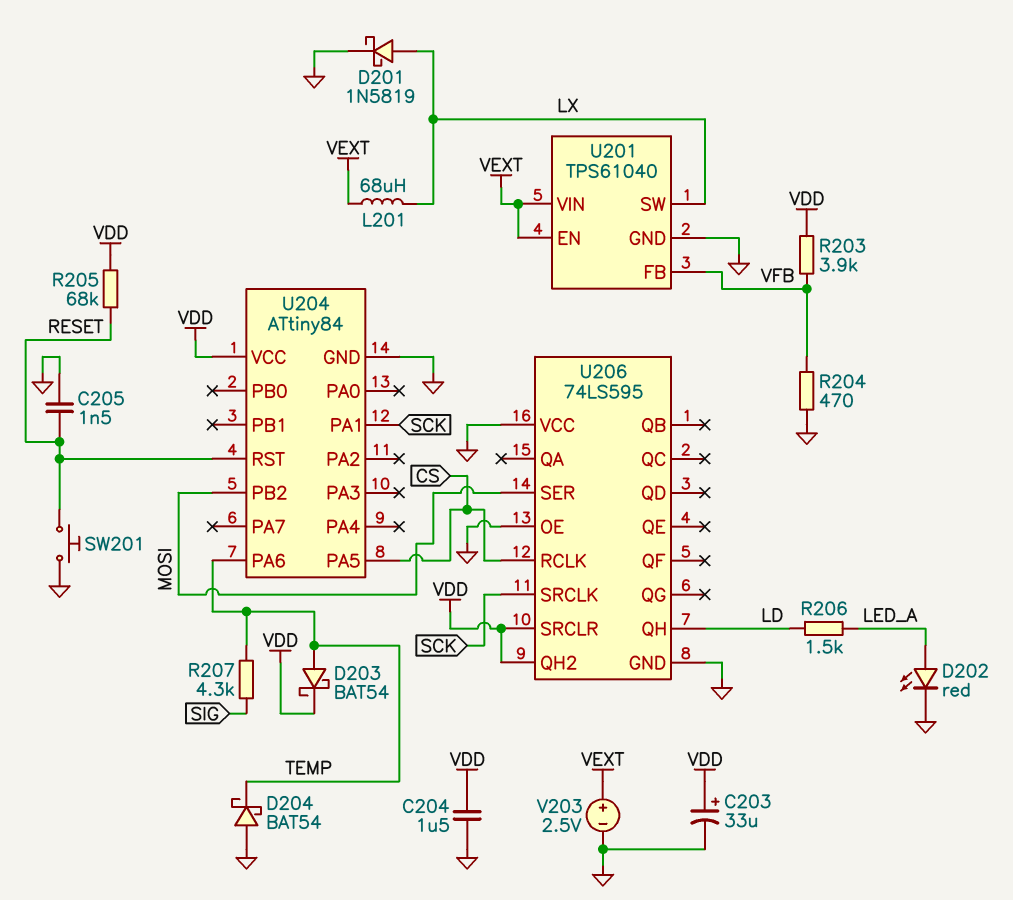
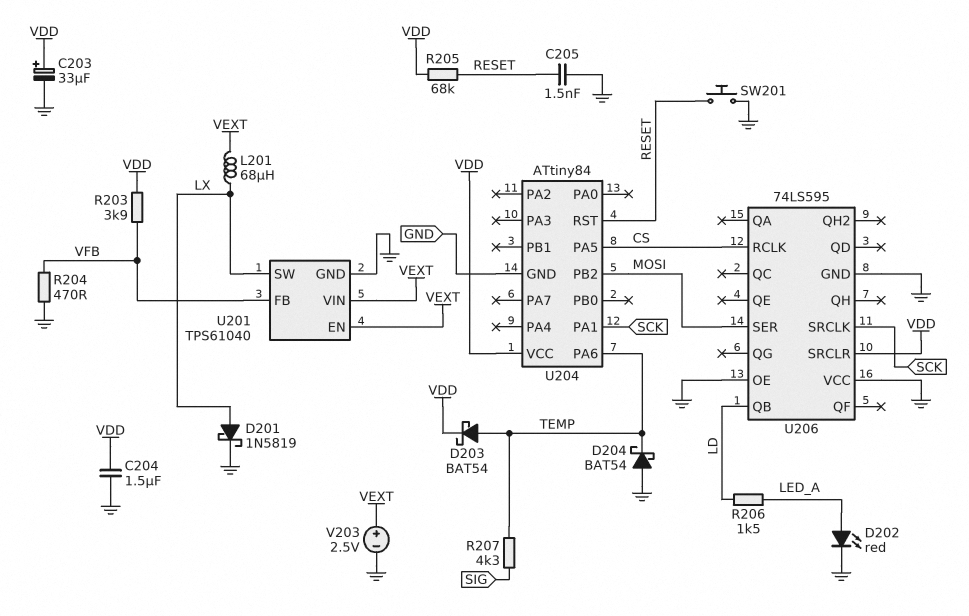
U206 pin QB: none -> LD
U206 pin QH: LD -> none
U206 pin QH2: VDD -> none

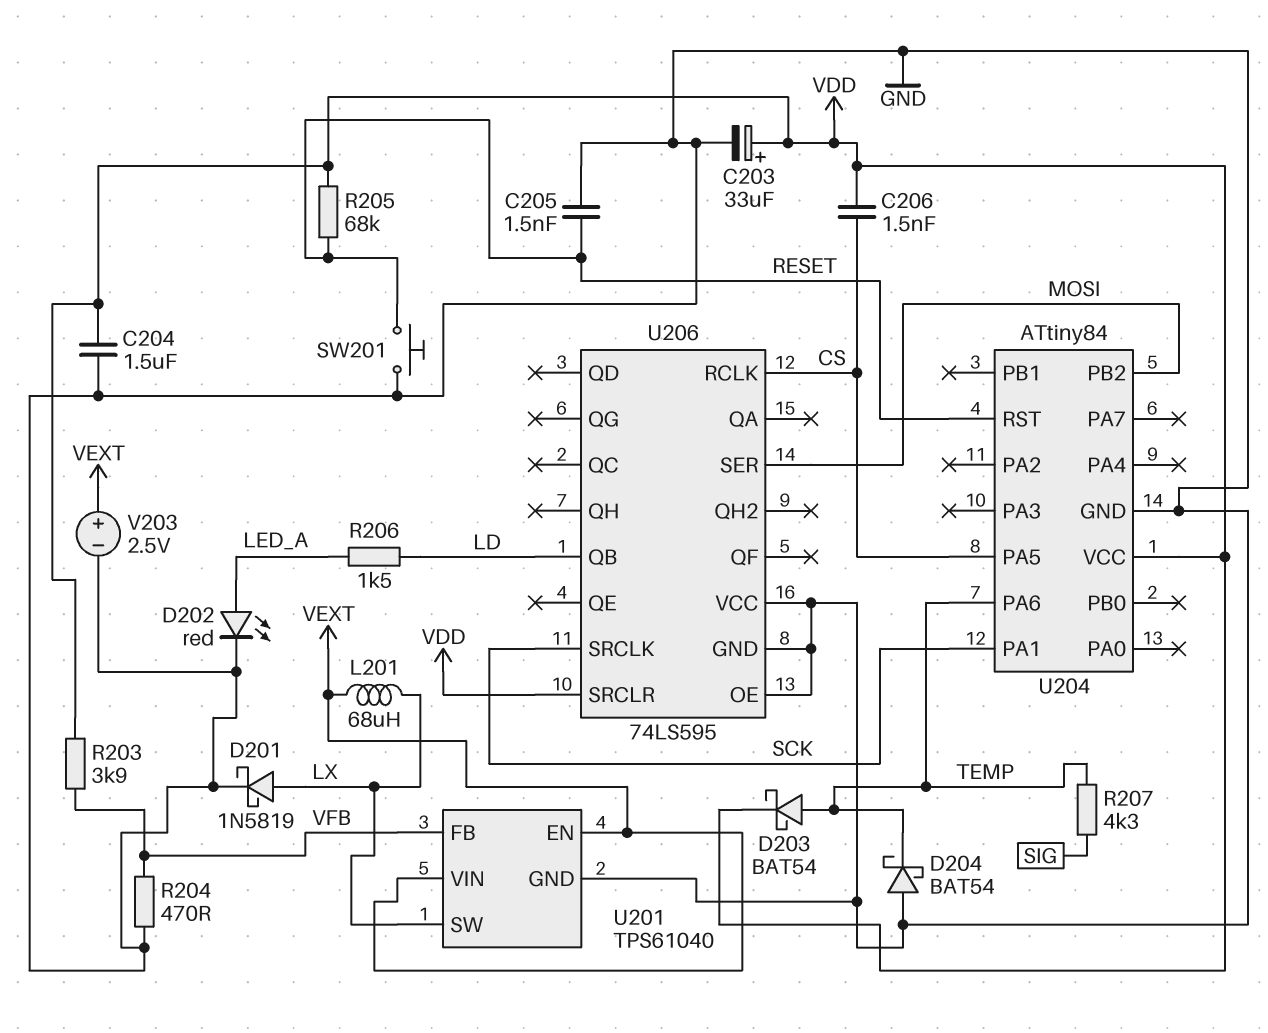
C206: none -> 1.5nF (CS, VDD)

